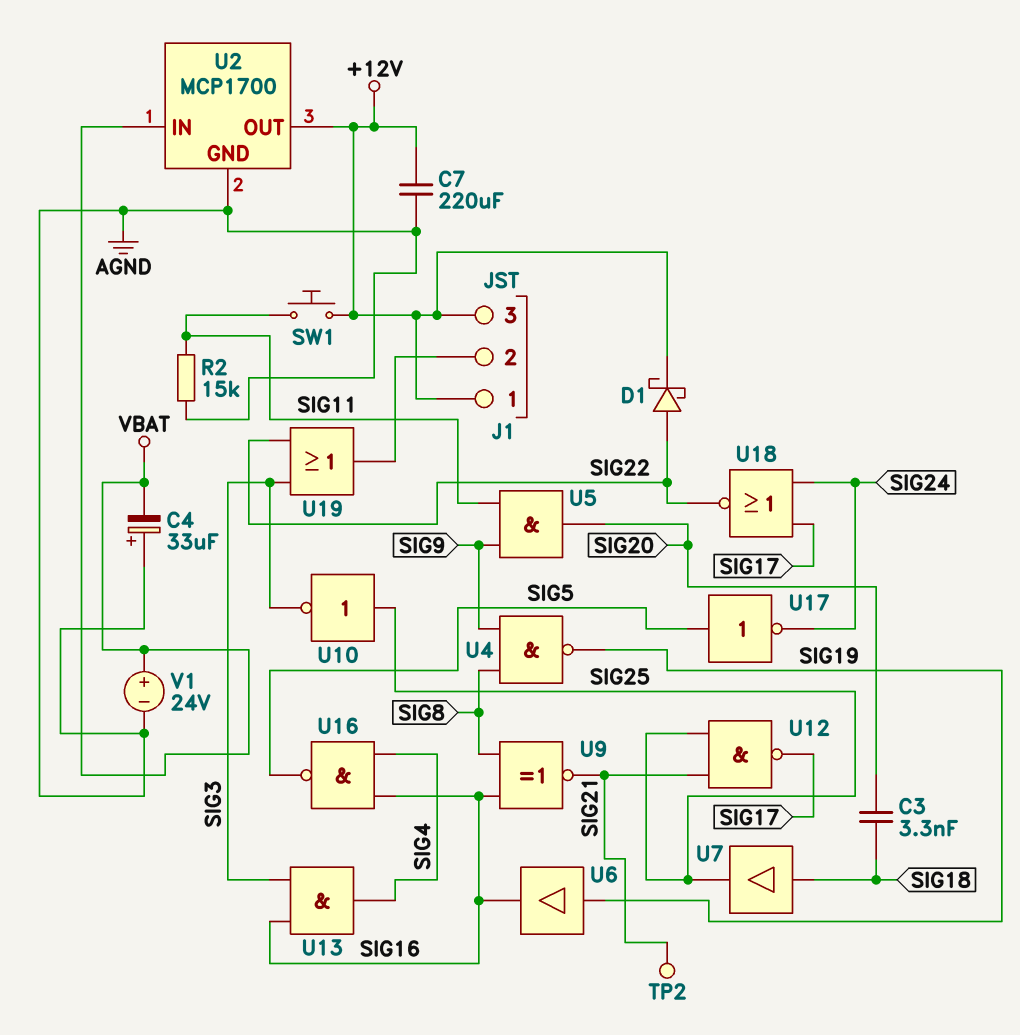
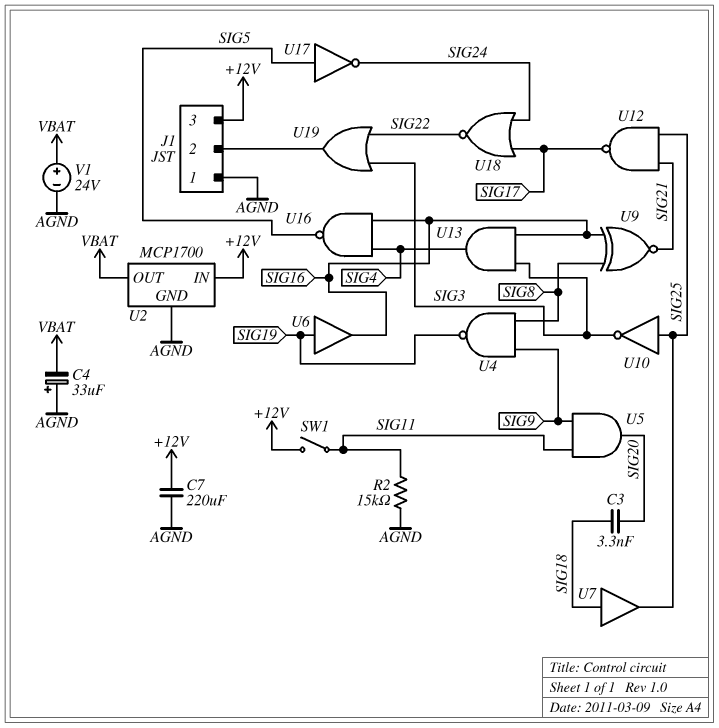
D1: schottky (A SIG22, K +12V) -> none
J1 pin 1: +12V -> AGND
SW1: button (+12V, SIG11) -> switch (+12V, SIG11)
TP2: test point (SIG21) -> none
U2 pin IN: VBAT -> +12V
U2 pin OUT: +12V -> VBAT

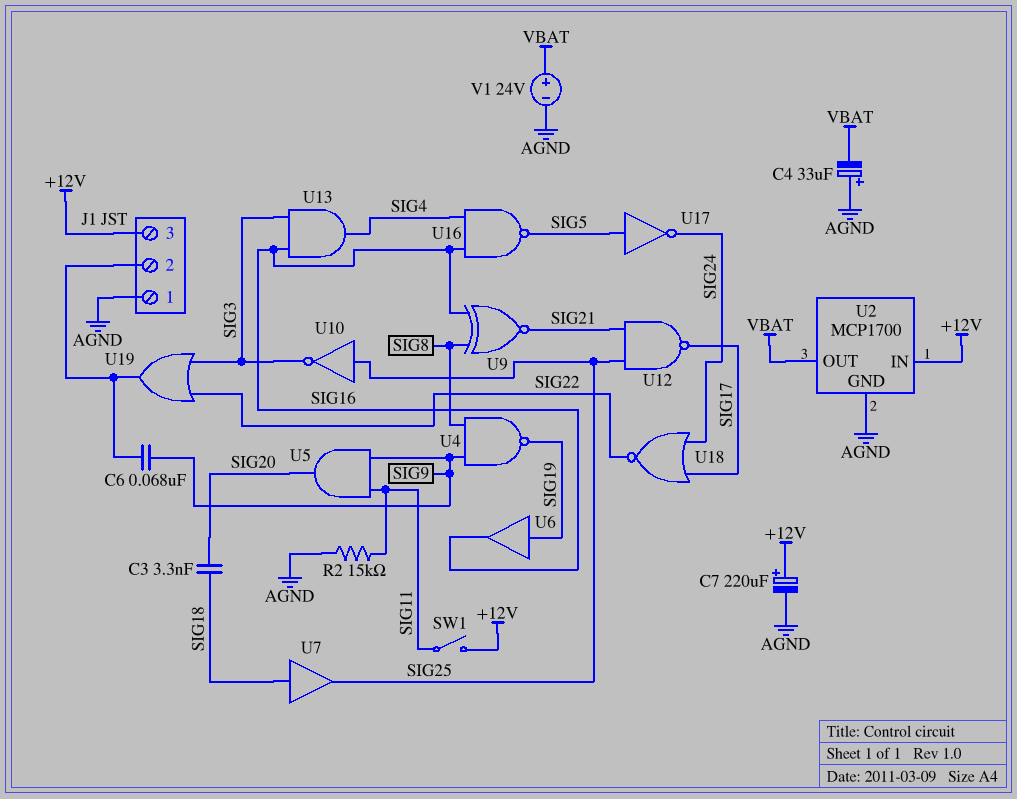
C6: none -> 68nF (J1/2, SIG9)
C7: 220uF (+12V, AGND) -> 220uF (plus +12V, minus AGND)

